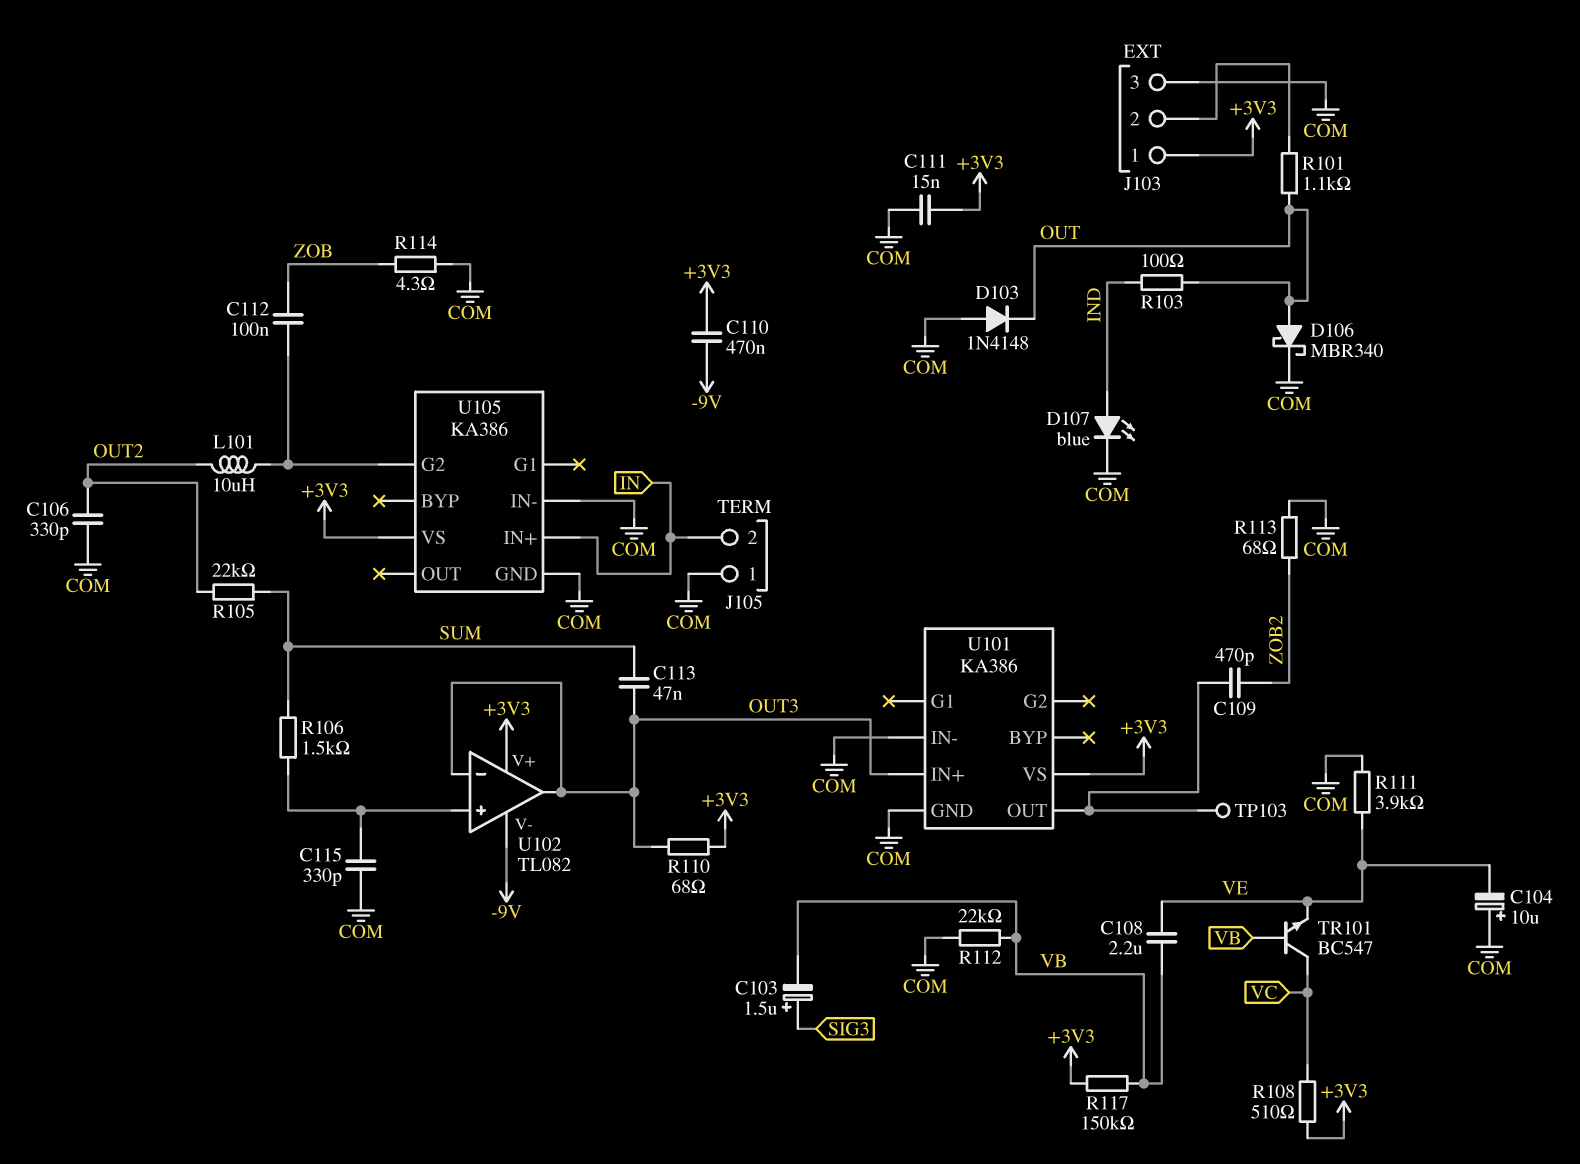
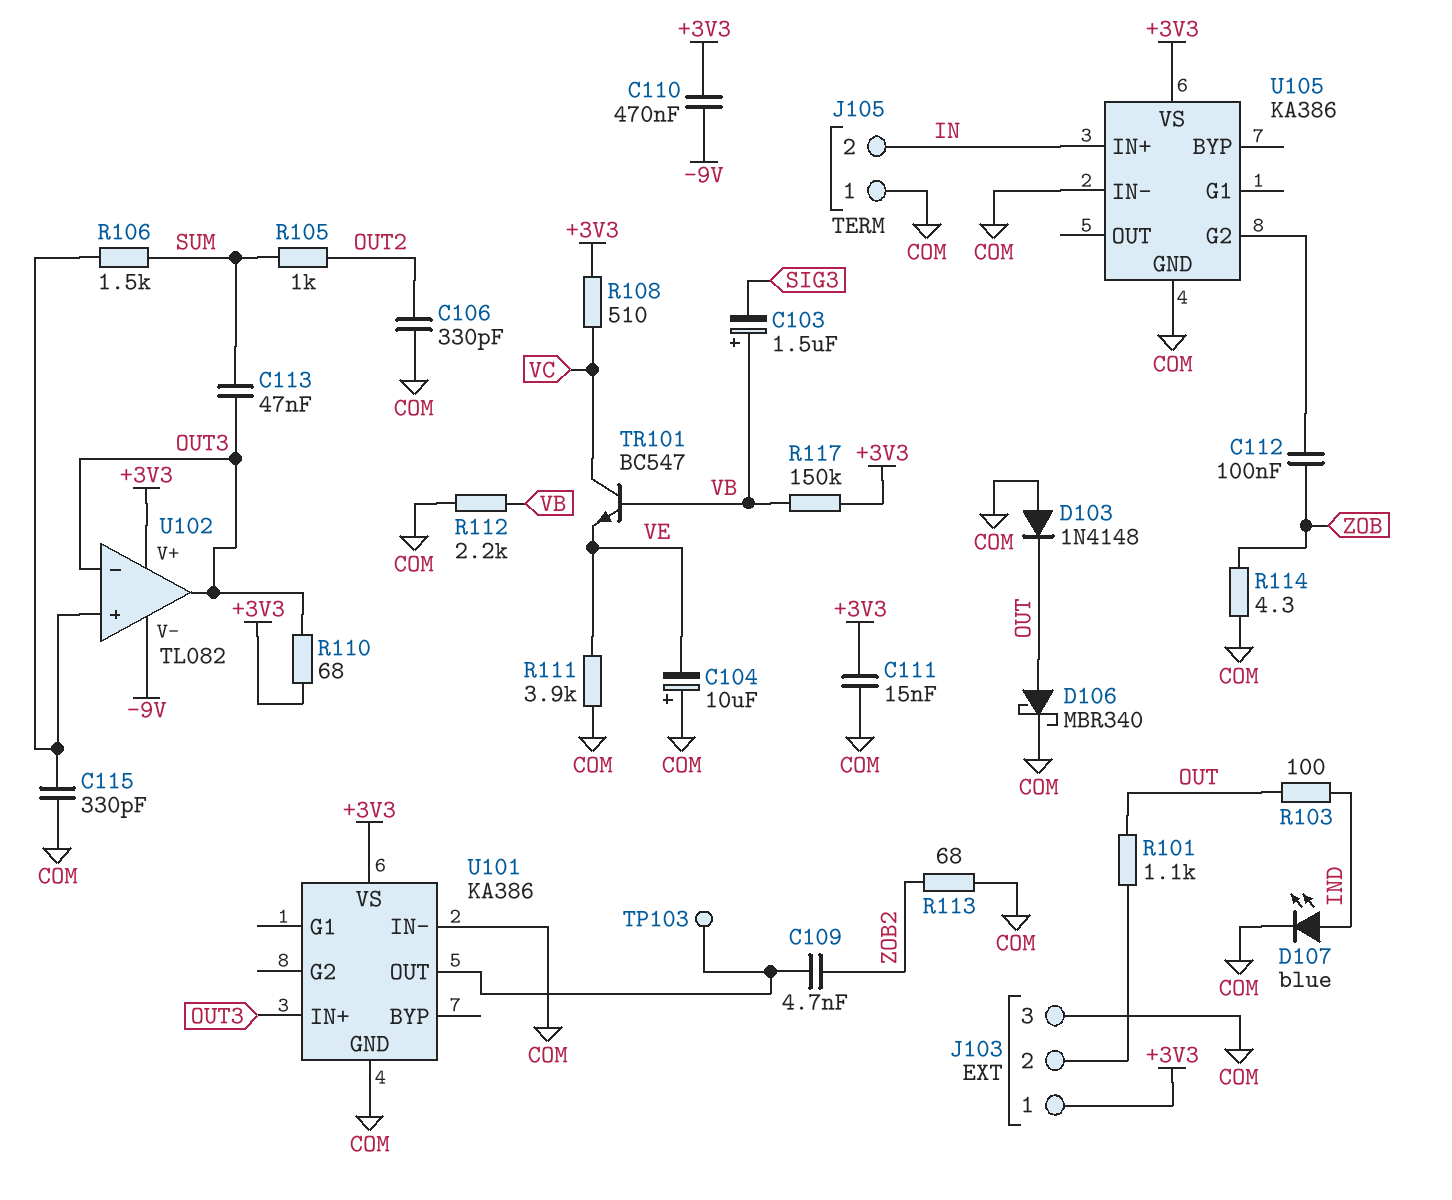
C103: 1.5uF (plus SIG3, minus VB) -> 1.5uF (plus VB, minus SIG3)
C108: 2.2uF (VB, VE) -> none
C109: 470pF (U101/OUT, ZOB2) -> 4.7nF (U101/OUT, ZOB2)
L101: 10uH (OUT2, U105/G2) -> none
R105: 22k (OUT2, SUM) -> 1k (OUT2, SUM)
R112: 22k (COM, VB) -> 2.2k (COM, VB)

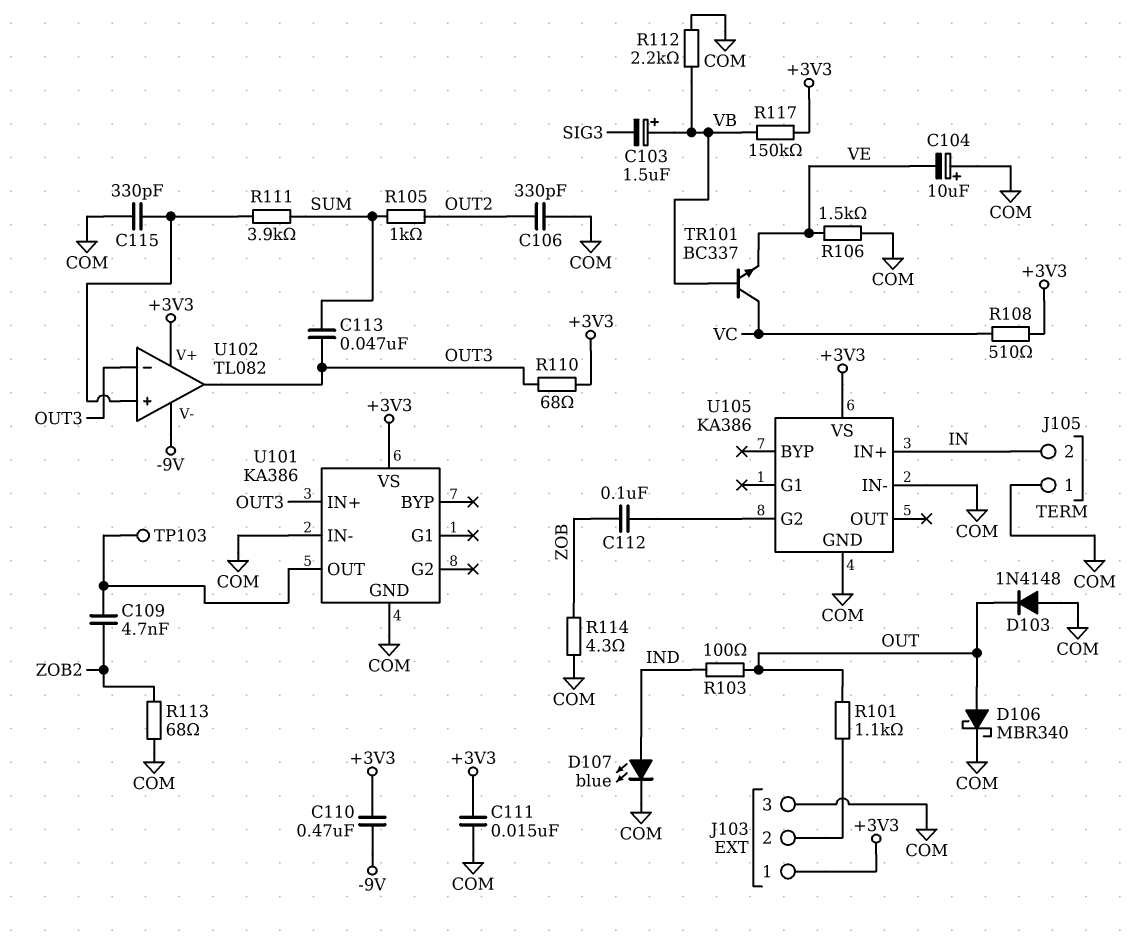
R106: 1.5k (SUM, U102/in+) -> 1.5k (COM, VE)
R111: 3.9k (COM, VE) -> 3.9k (SUM, U102/in+)
TR101: NPN BC547 (B VB, C VC, E VE) -> NPN BC337 (B VB, C VC, E VE)

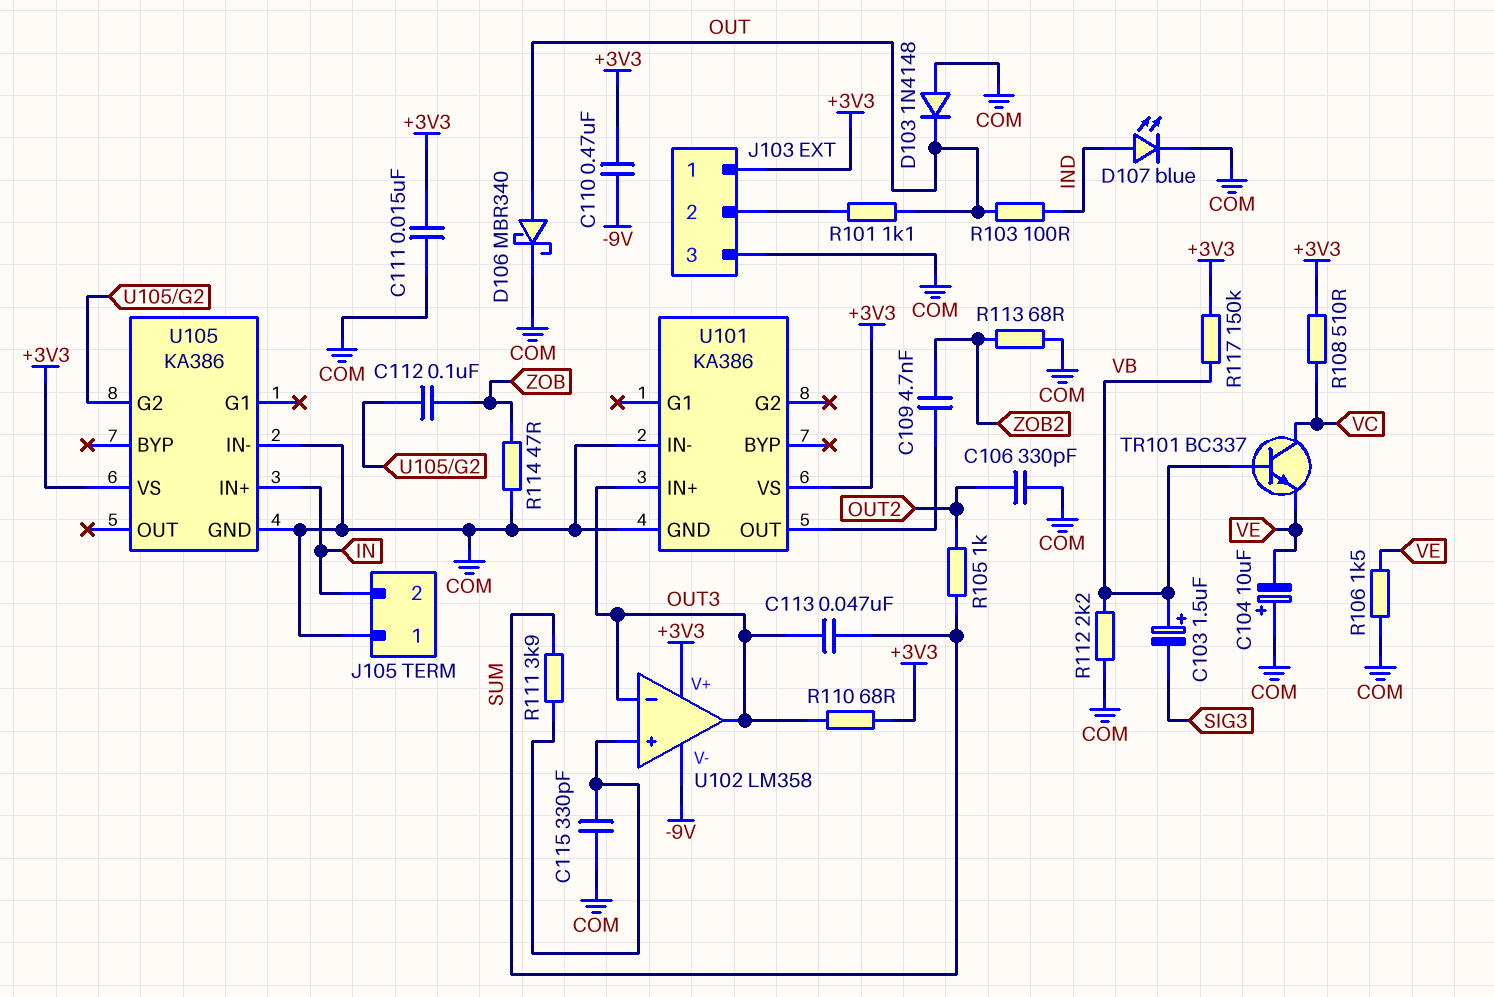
R114: 4.3 (COM, ZOB) -> 47 (COM, ZOB)
TP103: test point (U101/OUT) -> none
U102: TL082 -> LM358

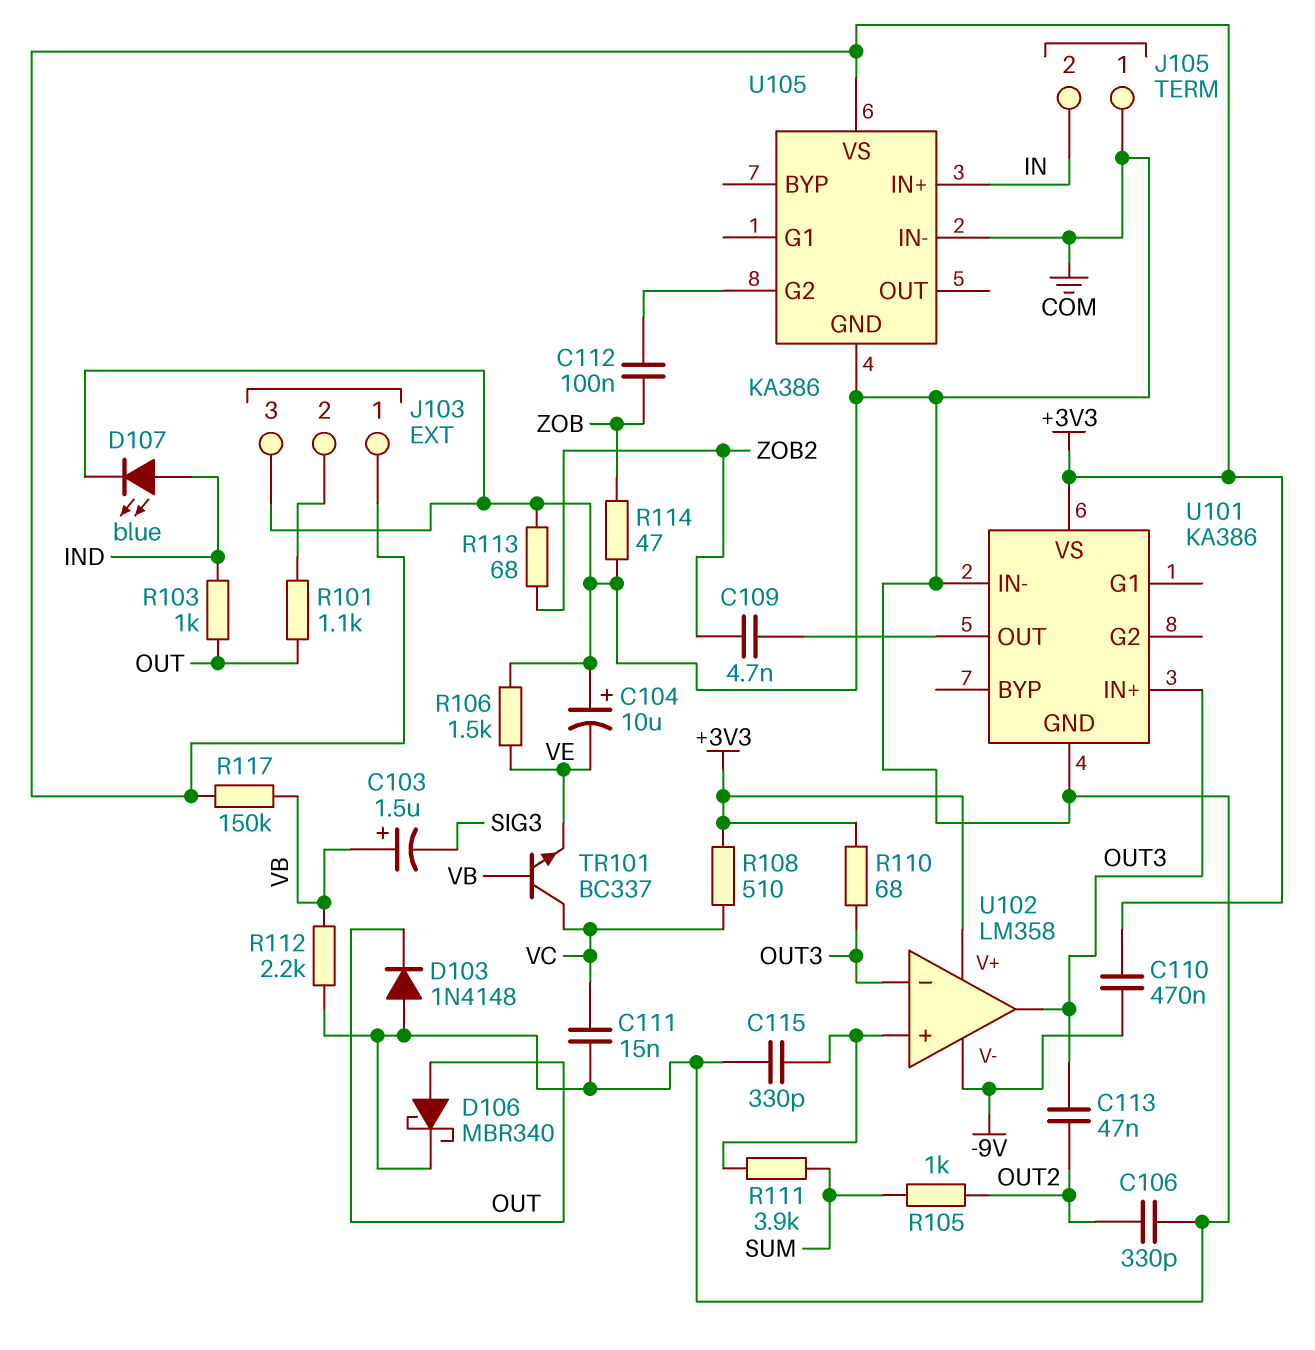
C111: 15nF (+3V3, COM) -> 15nF (COM, VC)
C113: 47nF (OUT3, SUM) -> 47nF (OUT2, OUT3)
R103: 100 (IND, OUT) -> 1k (IND, OUT)

